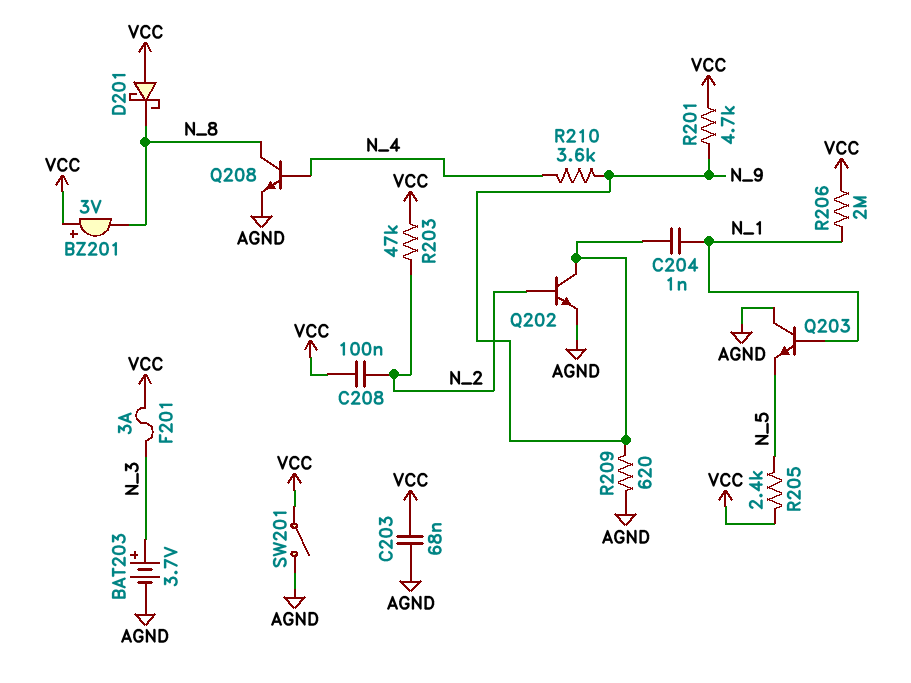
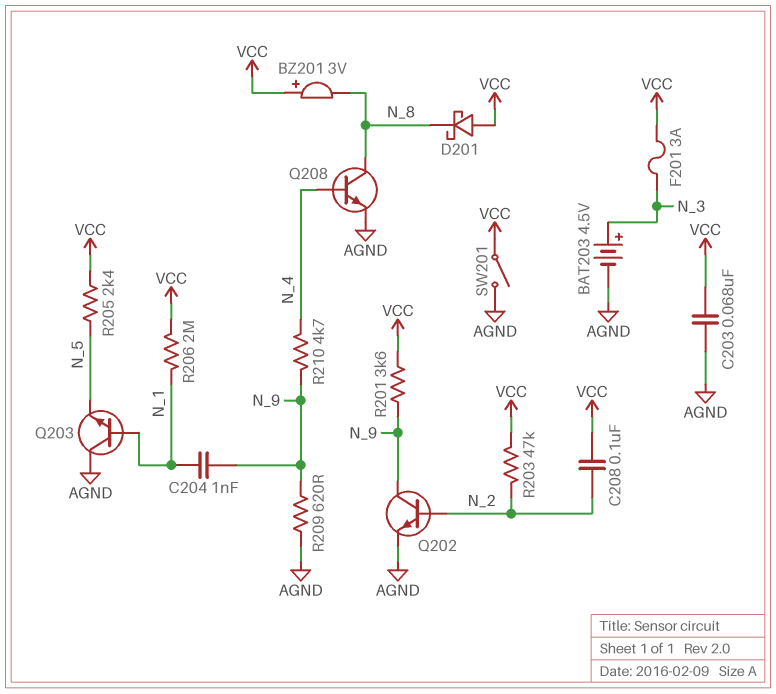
BAT203: 3.7V (plus N_3, minus AGND) -> 4.5V (plus N_3, minus AGND)
R201: 4.7k (N_9, VCC) -> 3.6k (N_9, VCC)
R210: 3.6k (N_4, N_9) -> 4.7k (N_4, N_9)

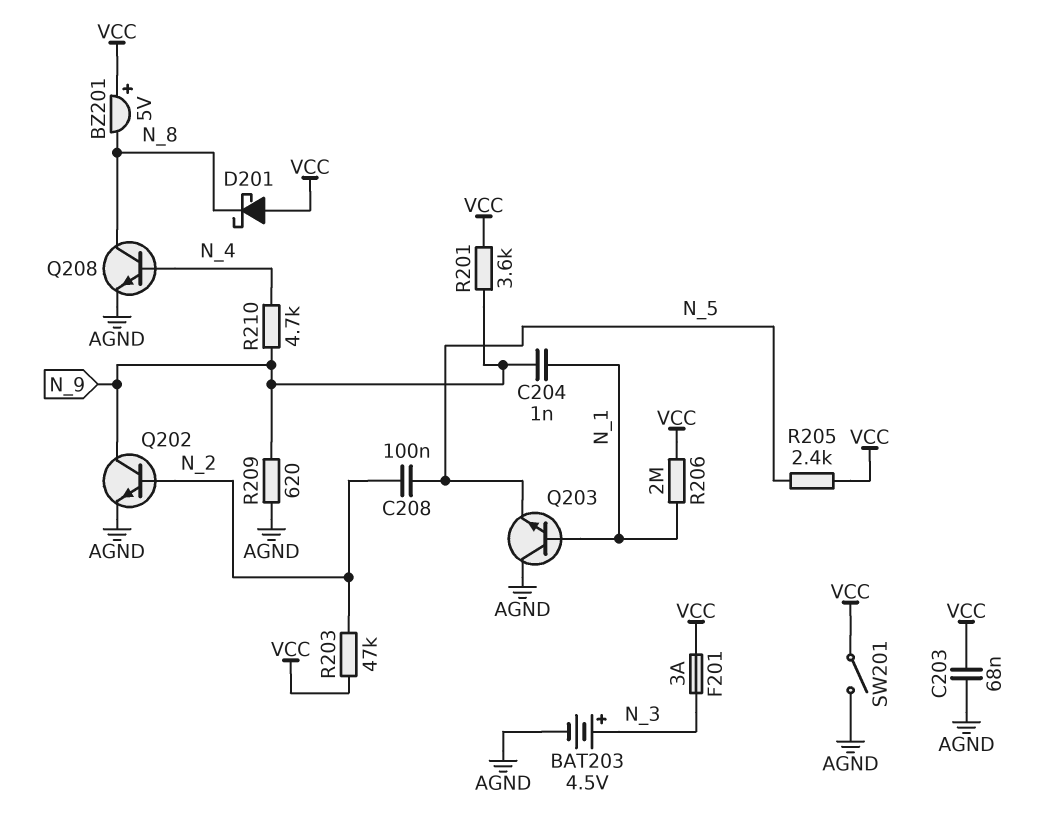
BZ201: buzzer 3V (plus VCC, minus N_8) -> buzzer 5V (plus VCC, minus N_8)
C208: 100nF (N_2, VCC) -> 100nF (N_2, N_5)

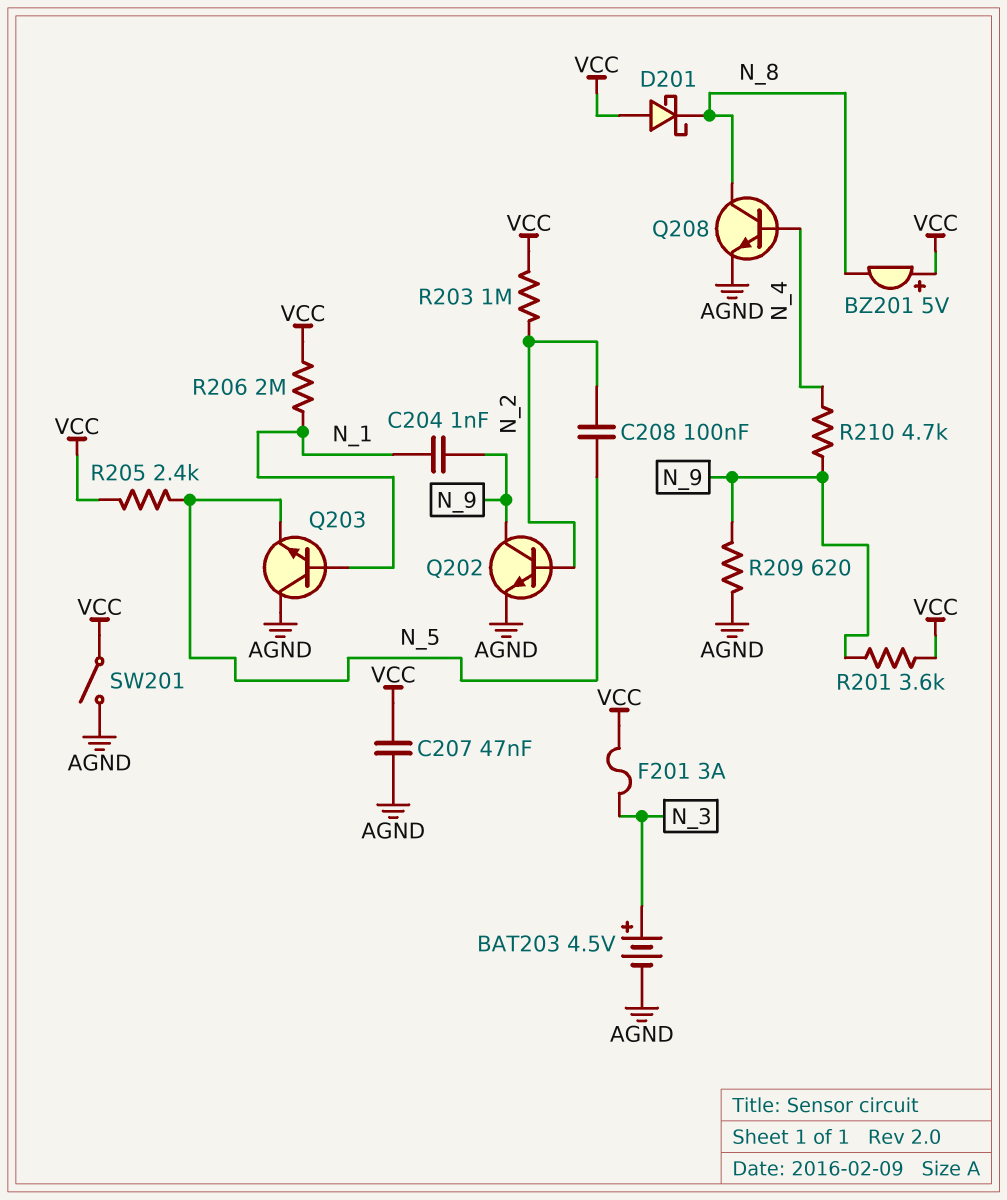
C203: 68nF (AGND, VCC) -> none
C207: none -> 47nF (AGND, VCC)
R203: 47k (N_2, VCC) -> 1M (N_2, VCC)

